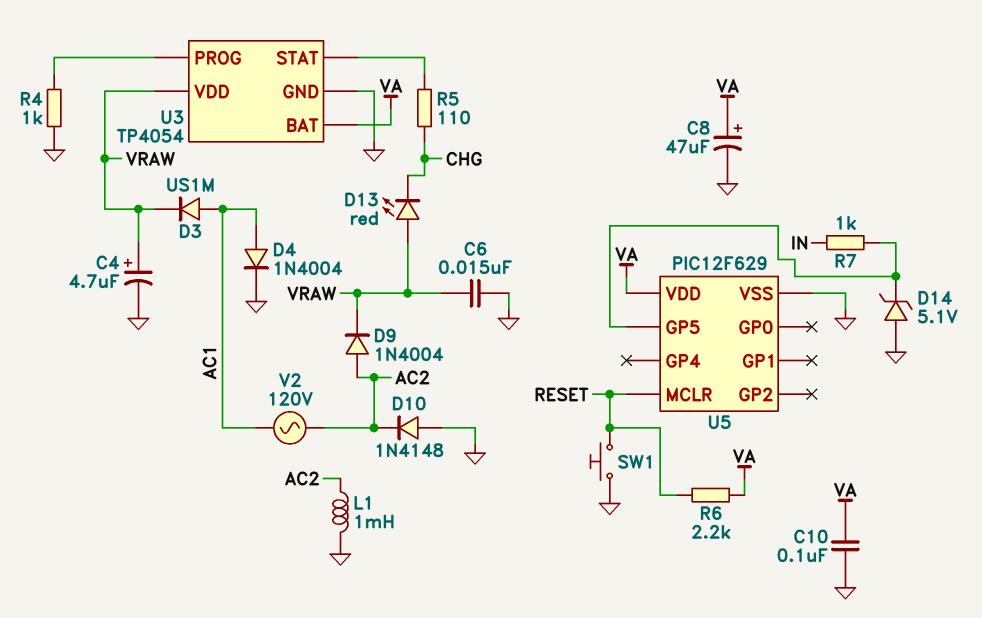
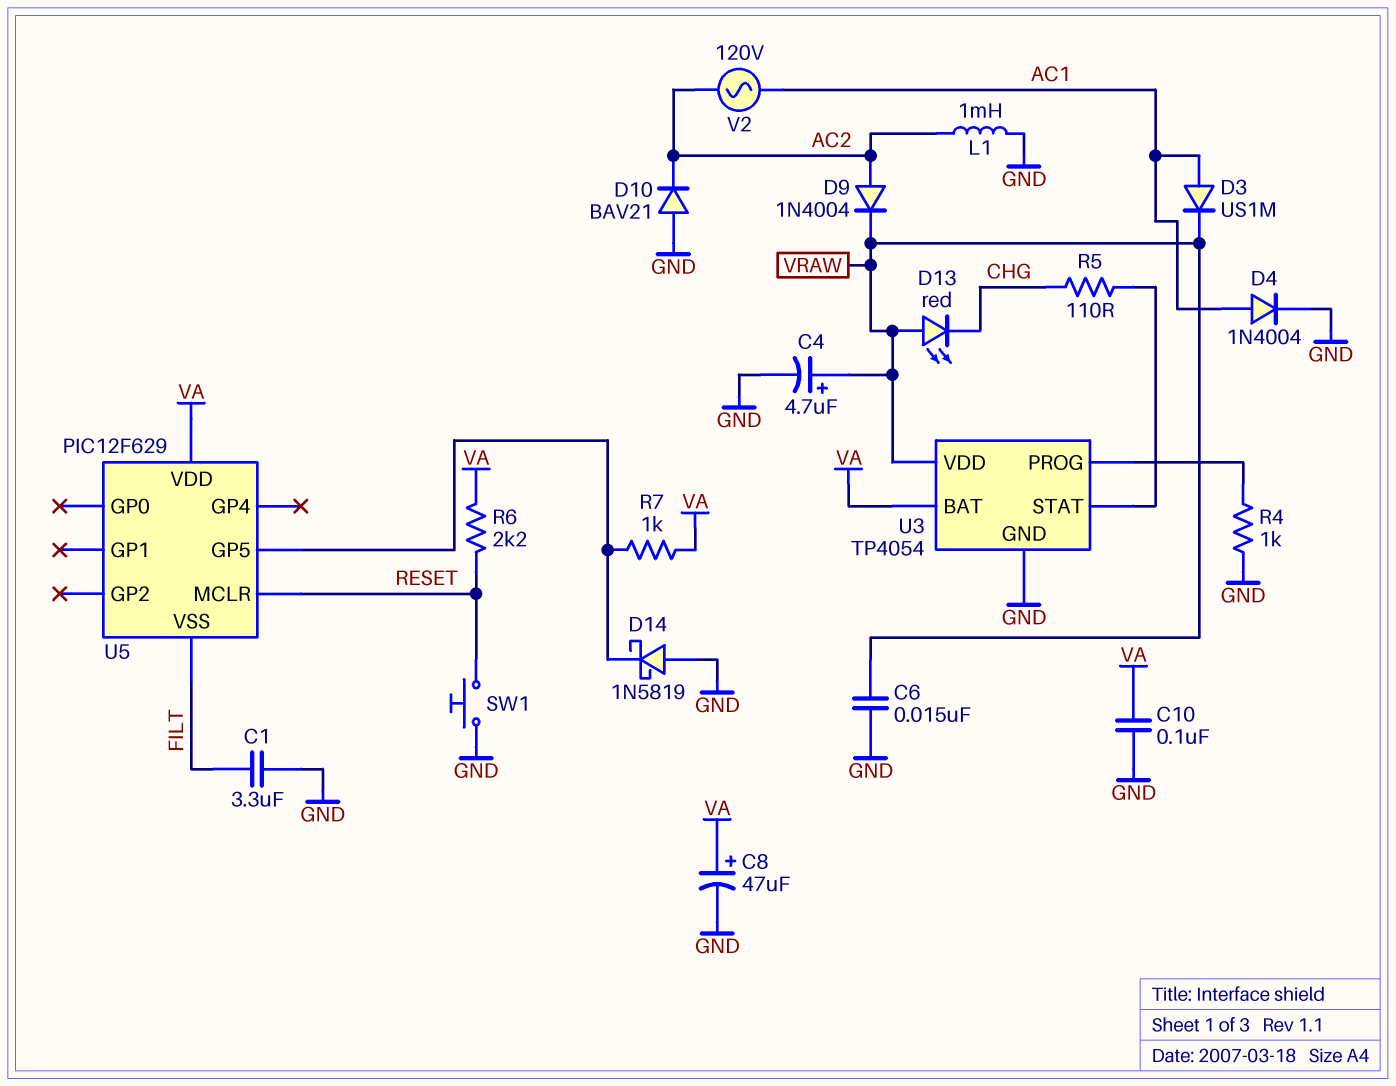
C1: none -> 3.3uF (FILT, GND)
D10: diode 1N4148 (A GND, K AC2) -> diode BAV21 (A GND, K AC2)
D14: zener 5.1V (A GND, K U5/GP5) -> schottky 1N5819 (A GND, K U5/GP5)
R7: 1k (IN, U5/GP5) -> 1k (U5/GP5, VA)
U5 pin VSS: GND -> FILT

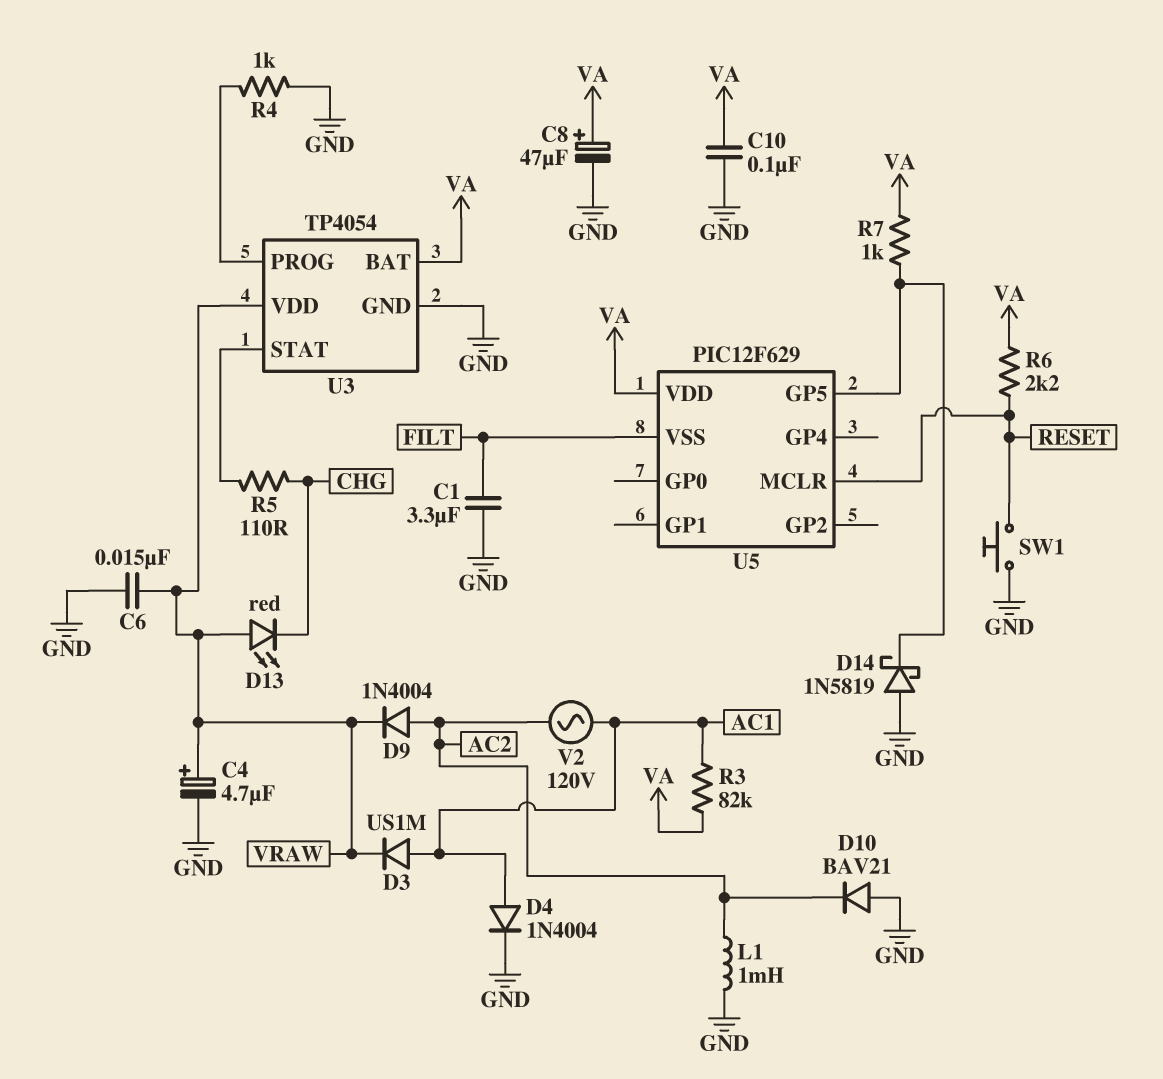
R3: none -> 82k (AC1, VA)

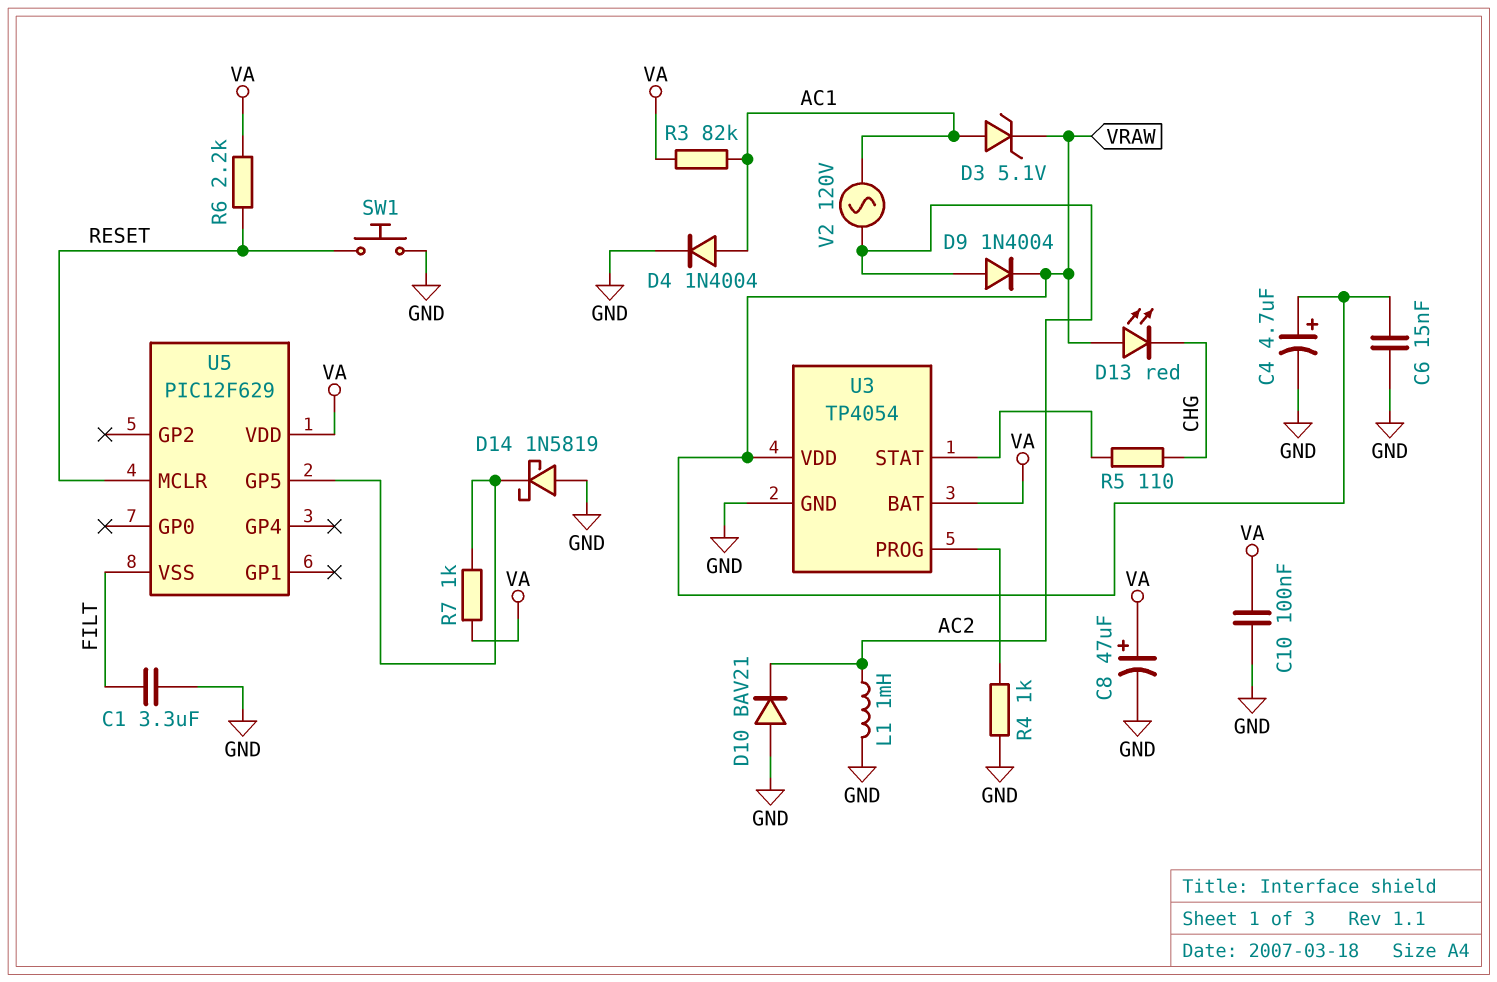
D3: diode US1M (A AC1, K VRAW) -> zener 5.1V (A AC1, K VRAW)

